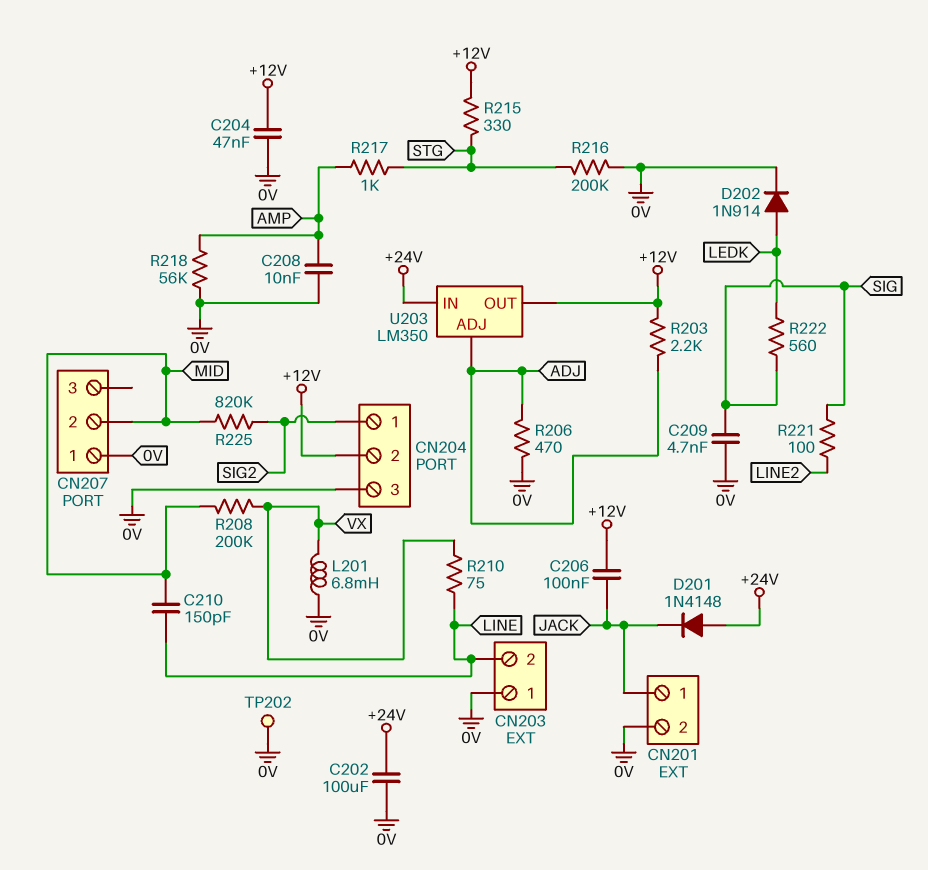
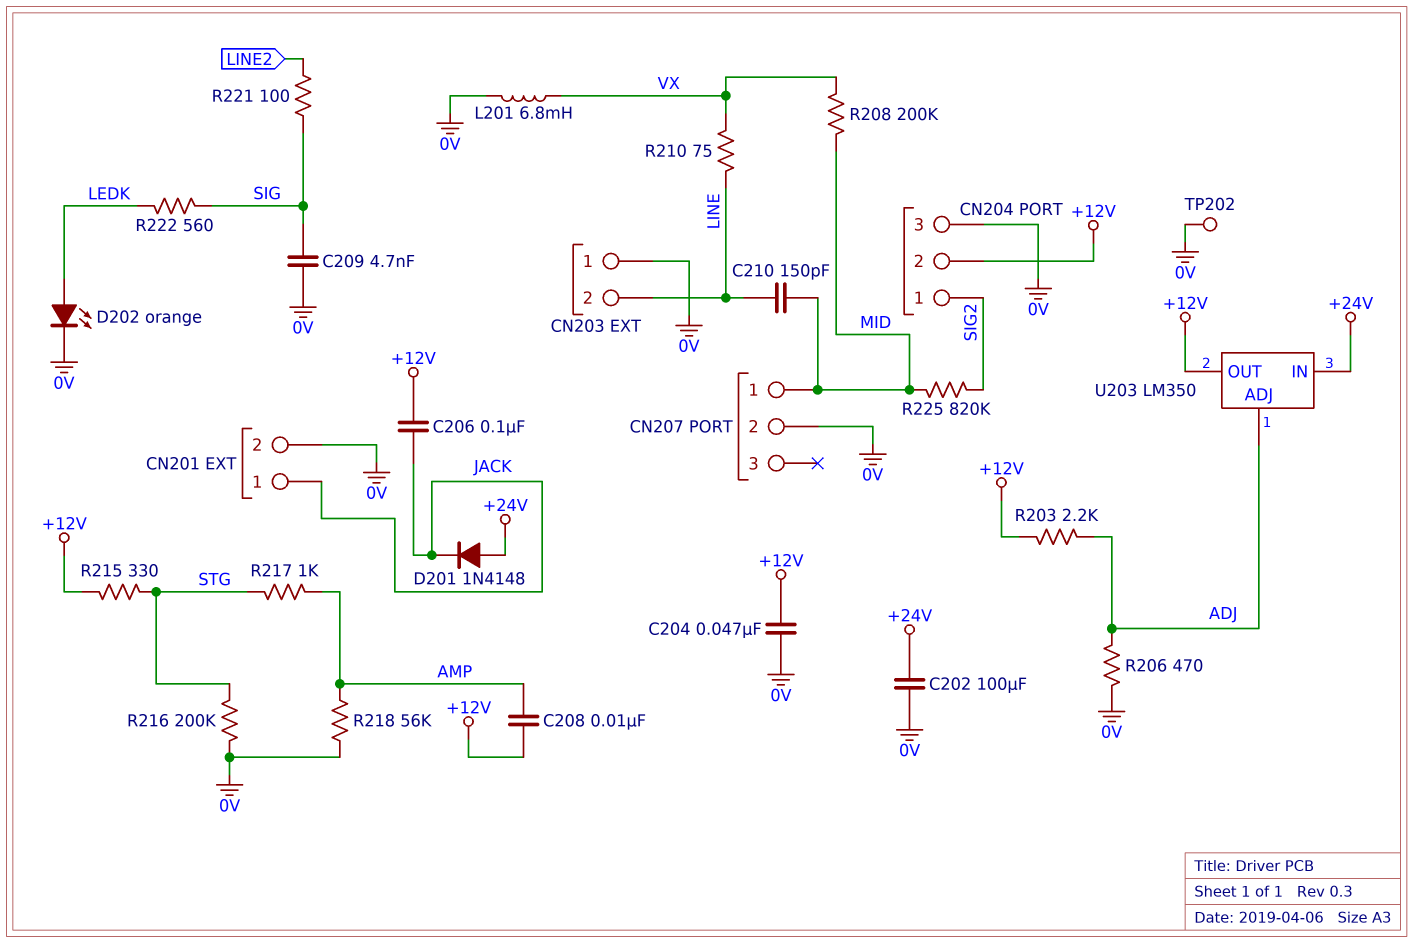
C208: 10nF (0V, AMP) -> 10nF (+12V, AMP)
CN207 pin 1: 0V -> MID
CN207 pin 2: MID -> 0V
D202: diode 1N914 (A LEDK, K 0V) -> LED orange (A LEDK, K 0V)

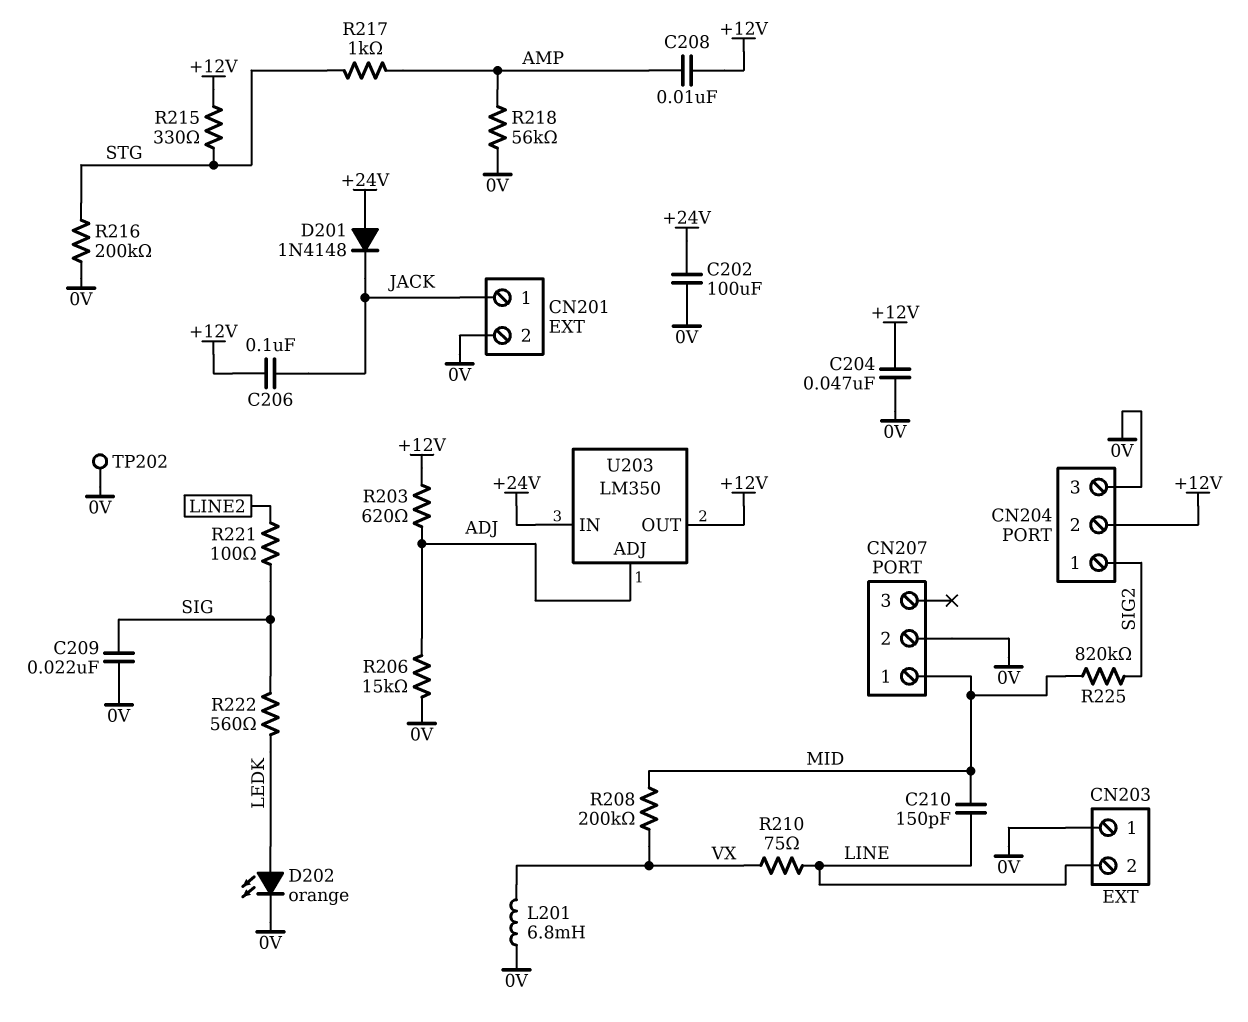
C209: 4.7nF (0V, SIG) -> 22nF (0V, SIG)
R203: 2.2k (+12V, ADJ) -> 620 (+12V, ADJ)
R206: 470 (0V, ADJ) -> 15k (0V, ADJ)

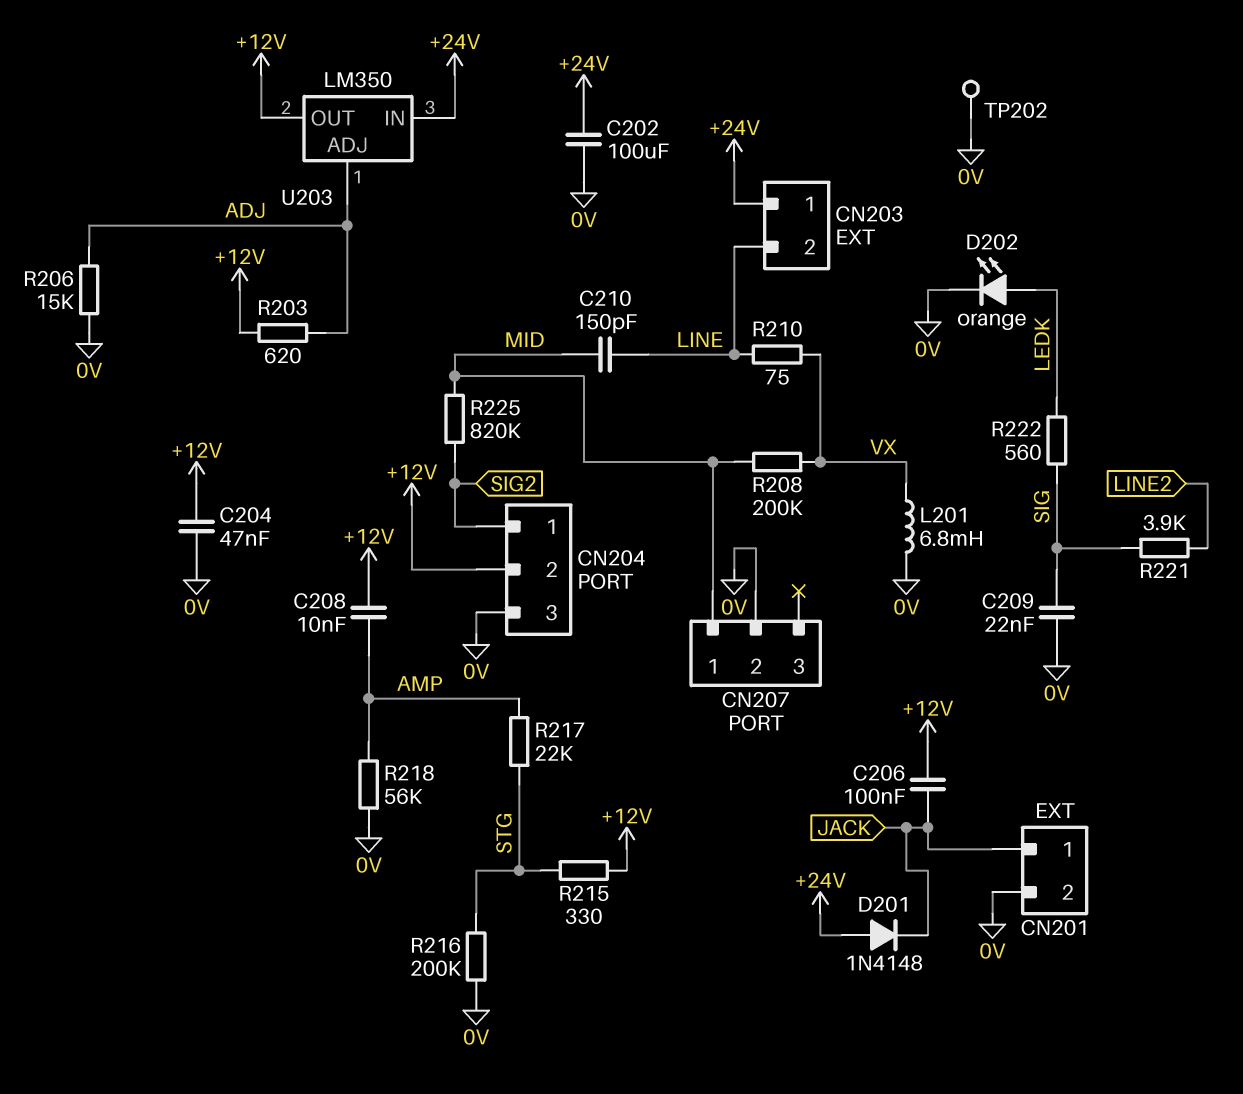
CN203 pin 1: 0V -> +24V
R217: 1k (AMP, STG) -> 22k (AMP, STG)
R221: 100 (LINE2, SIG) -> 3.9k (LINE2, SIG)

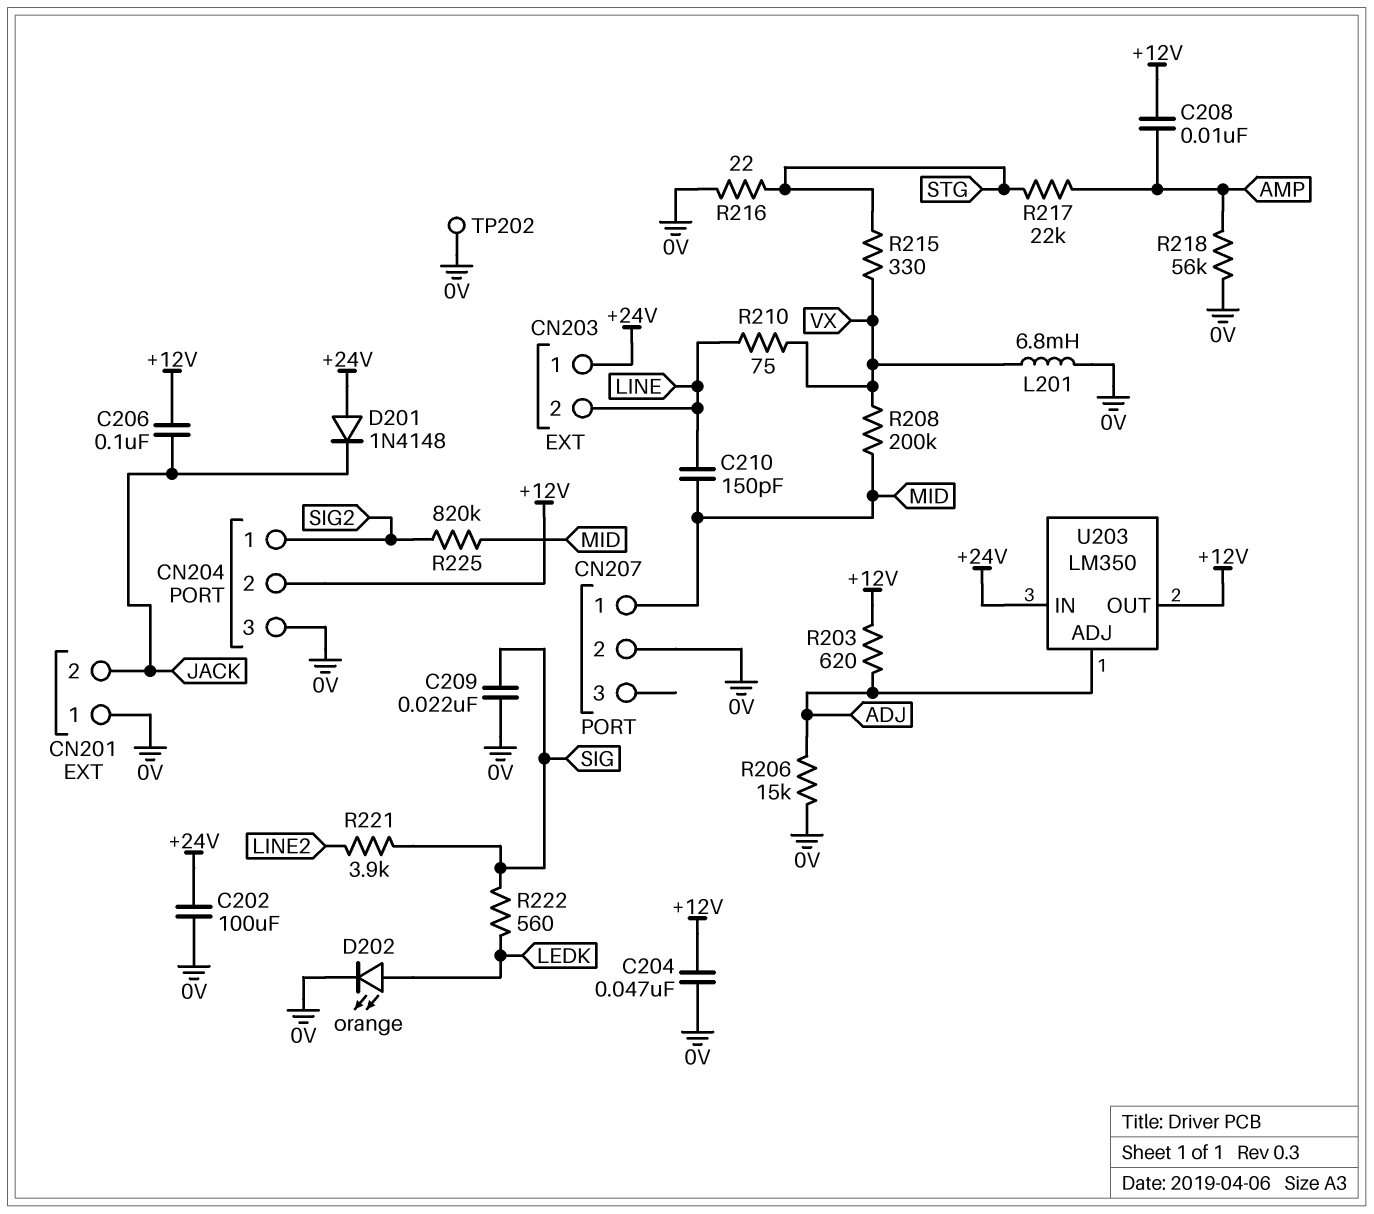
CN201 pin 1: JACK -> 0V
CN201 pin 2: 0V -> JACK
R215: 330 (+12V, STG) -> 330 (STG, VX)
R216: 200k (0V, STG) -> 22 (0V, STG)

